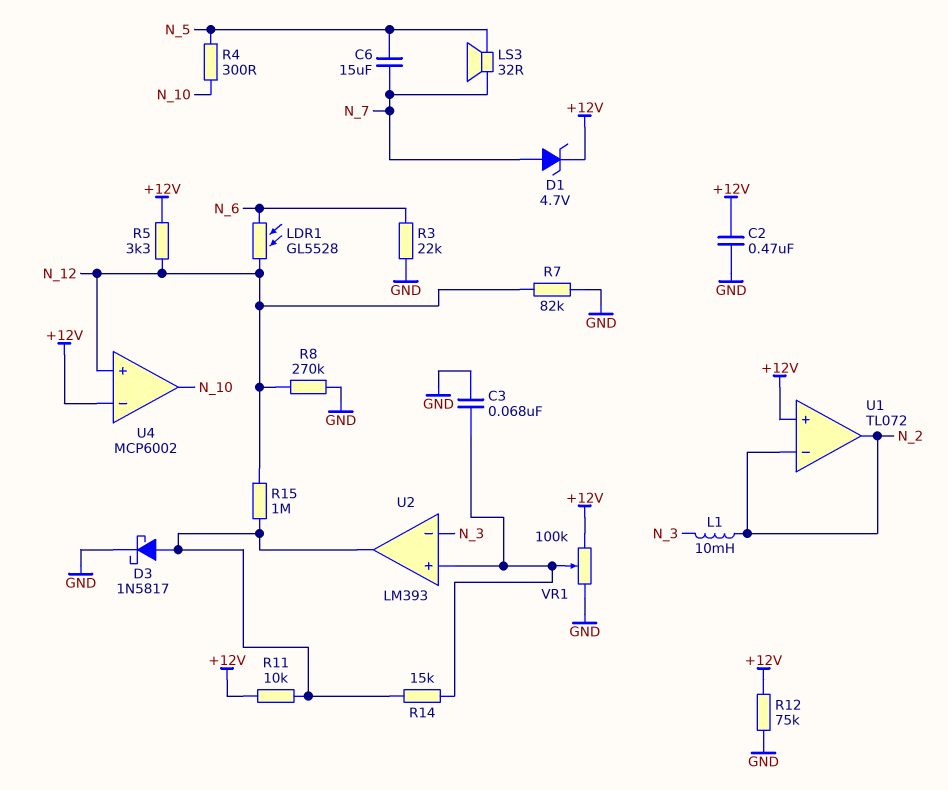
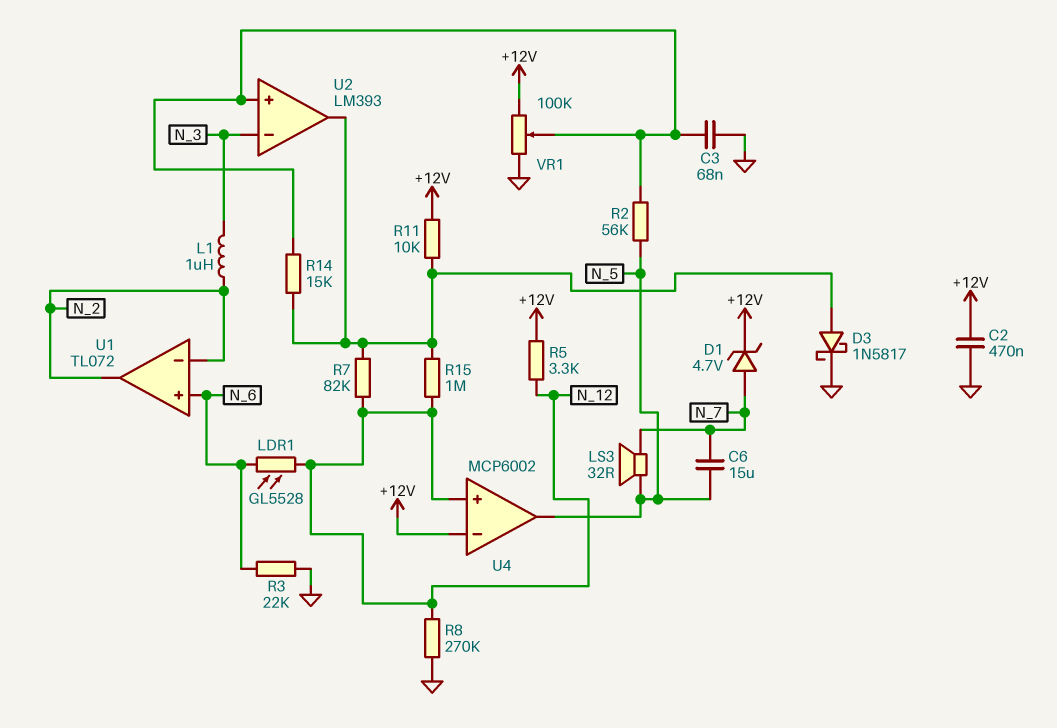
L1: 10mH (N_2, N_3) -> 1uH (N_2, N_3)
R2: none -> 56k (N_5, U2/in+)
R4: 300 (N_5, N_10) -> none
R7: 82k (GND, N_12) -> 82k (N_12, U2/out)
R12: 75k (+12V, GND) -> none
U1 pin in+: +12V -> N_6
U4 pin out: N_10 -> N_5

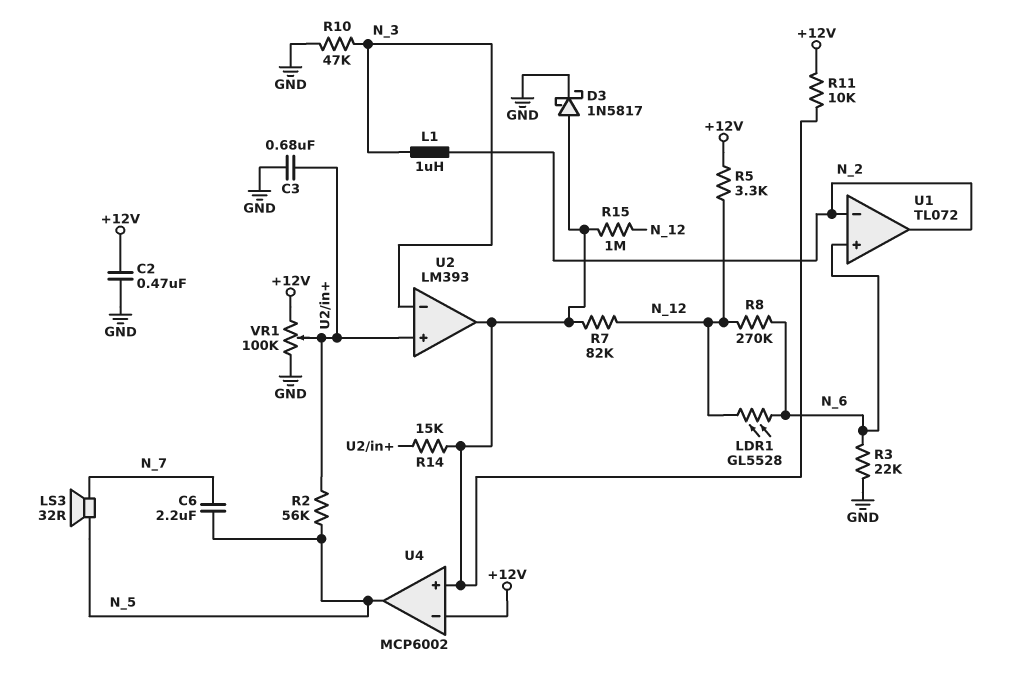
C3: 68nF (GND, U2/in+) -> 680nF (GND, U2/in+)
C6: 15uF (N_5, N_7) -> 2.2uF (N_5, N_7)
D1: zener 4.7V (A N_7, K +12V) -> none
R8: 270k (GND, N_12) -> 270k (N_6, N_12)
R10: none -> 47k (GND, N_3)
U4 pin in+: N_12 -> U2/out

